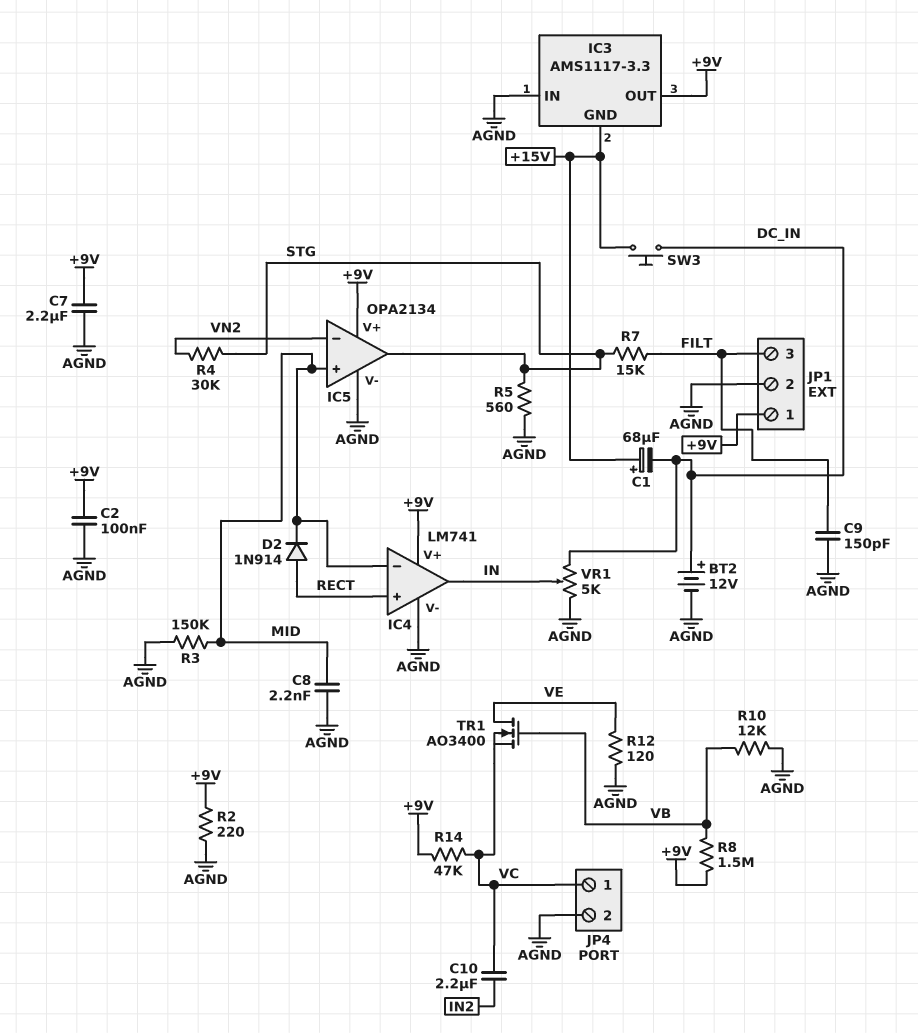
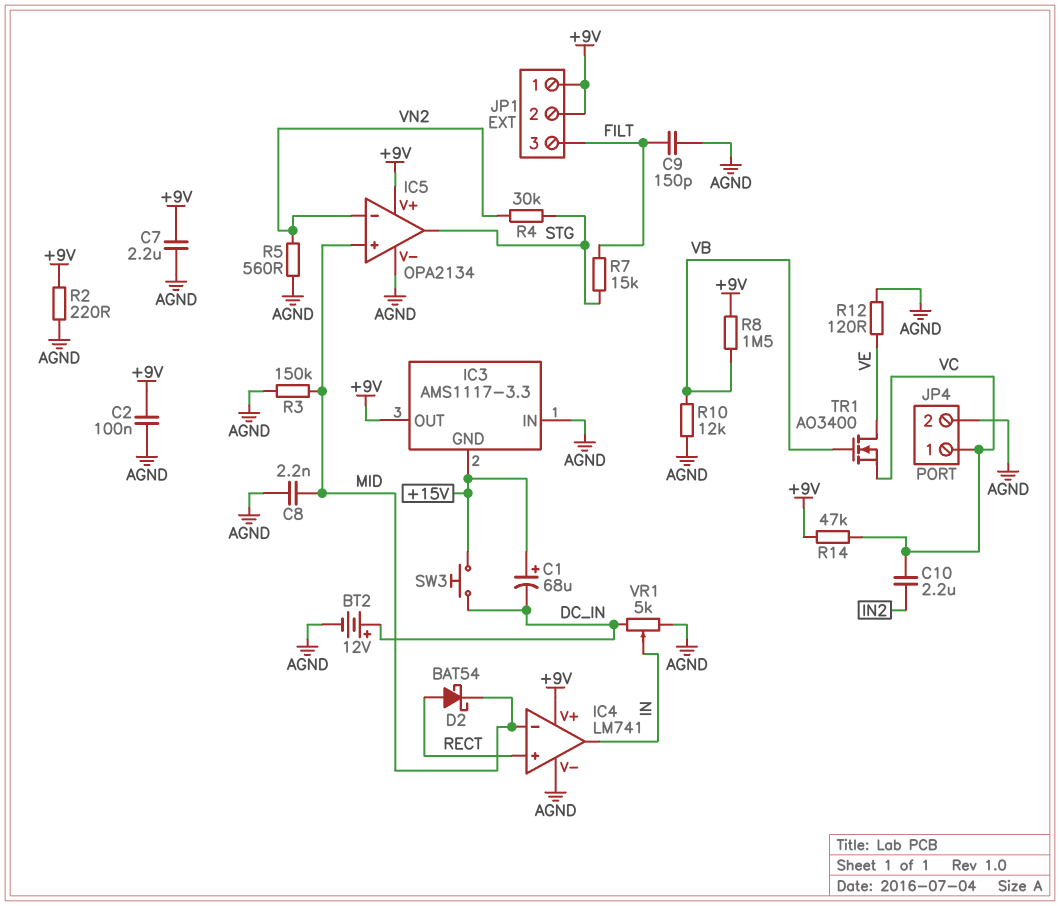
D2: diode 1N914 (A RECT, K MID) -> schottky BAT54 (A RECT, K MID)
JP1 pin 2: AGND -> +9V
R5: 560 (AGND, STG) -> 560 (AGND, VN2)

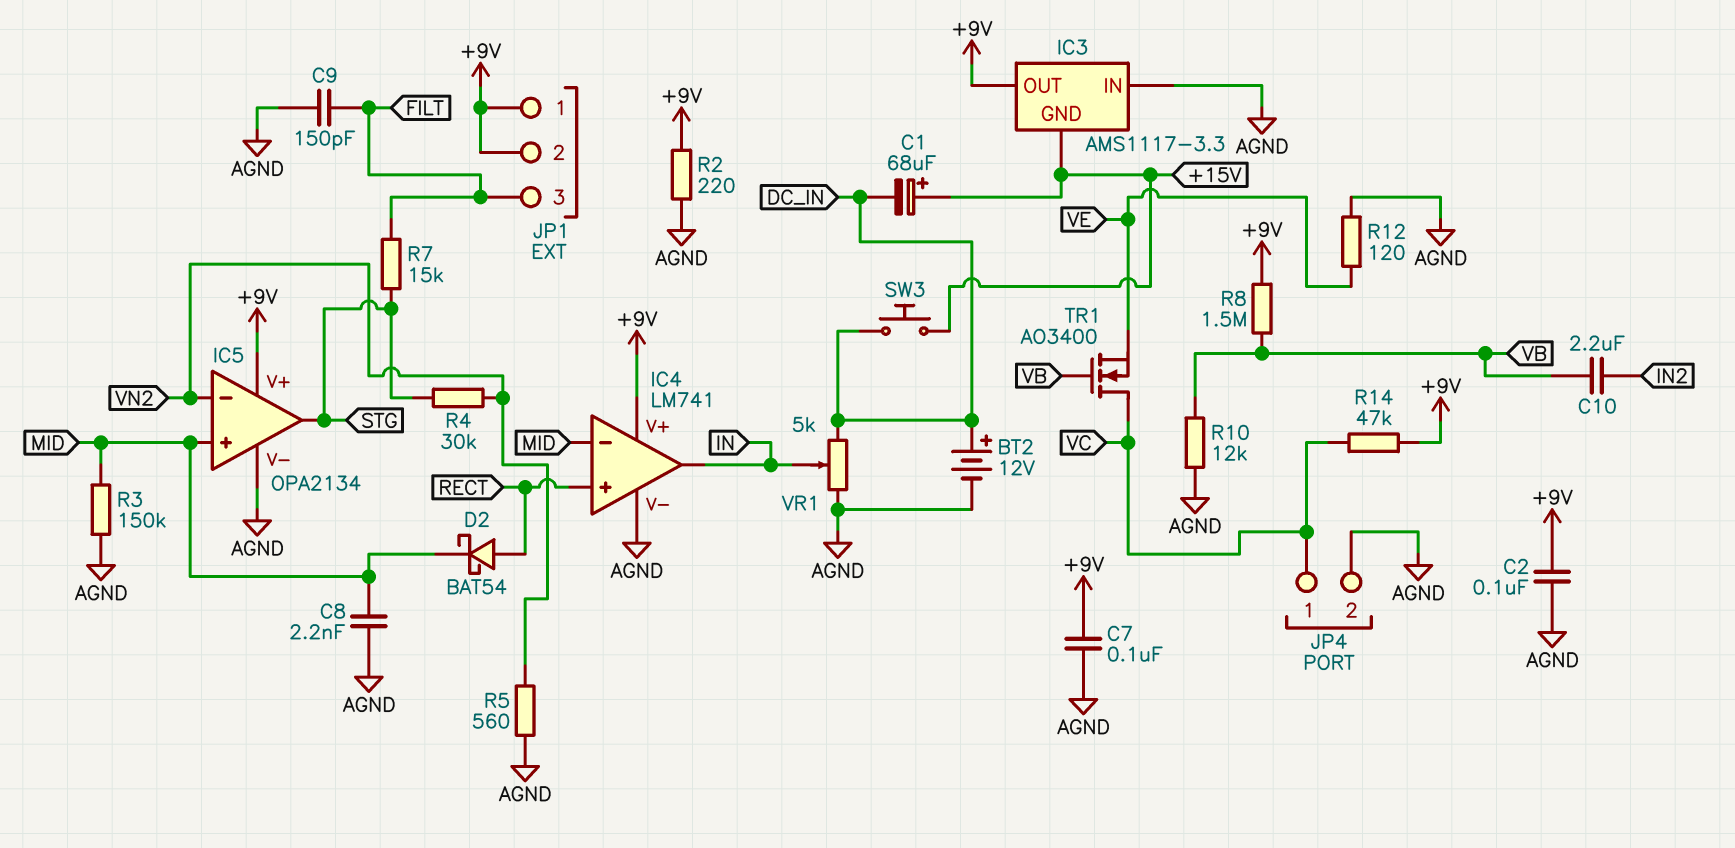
C7: 2.2uF (+9V, AGND) -> 100nF (+9V, AGND)
C10: 2.2uF (IN2, VC) -> 2.2uF (IN2, VB)
TR1: NMOS AO3400 (G VB, D VE, S VC) -> NMOS AO3400 (G VB, D VC, S VE)

